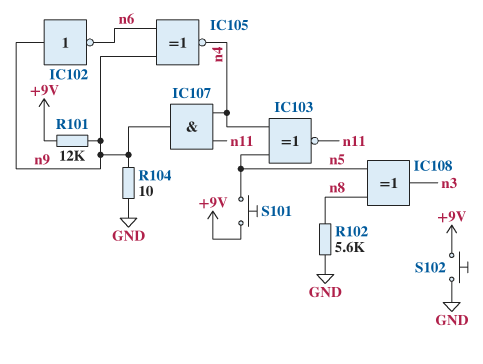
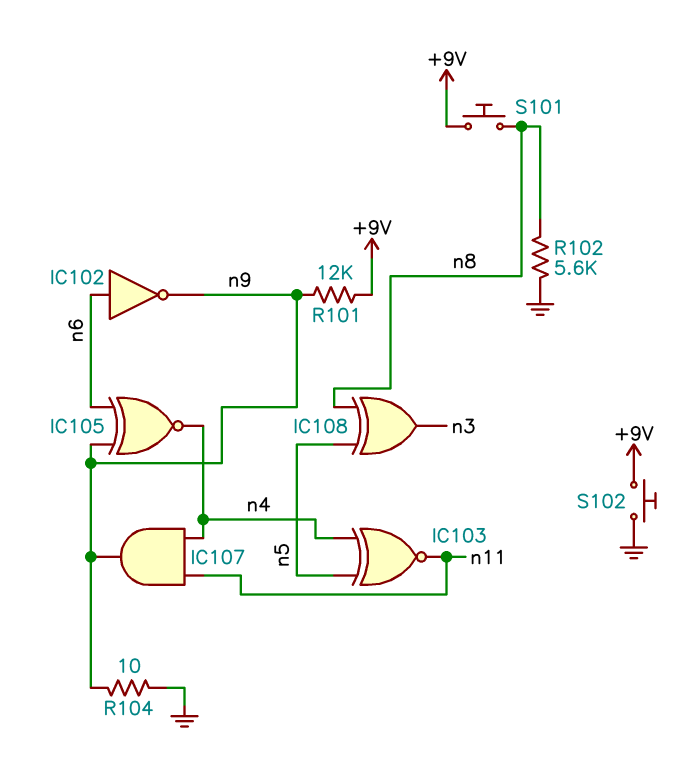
IC102: NOT (in n9, out n6) -> NOT (in n6, out n9)
S101: button (+9V, n5) -> button (+9V, n8)

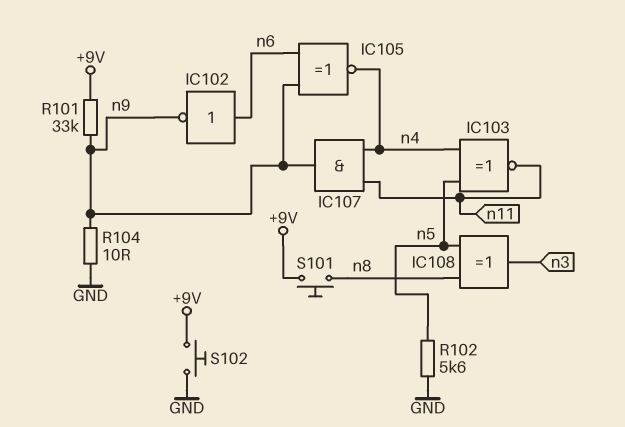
R101: 12k (+9V, n9) -> 33k (+9V, n9)
R102: 5.6k (GND, n8) -> 5.6k (GND, n5)

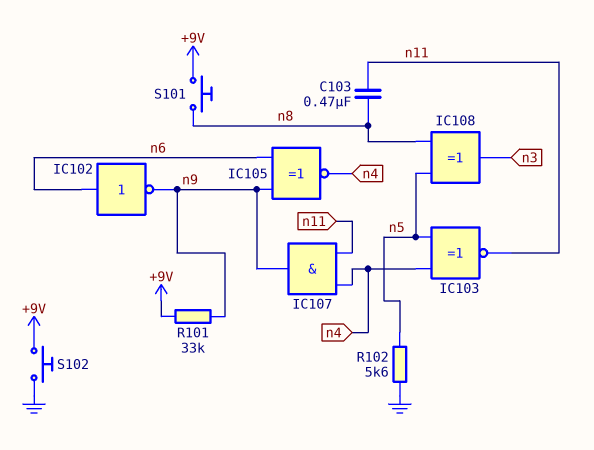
C103: none -> 470nF (n8, n11)
R104: 10 (GND, n9) -> none

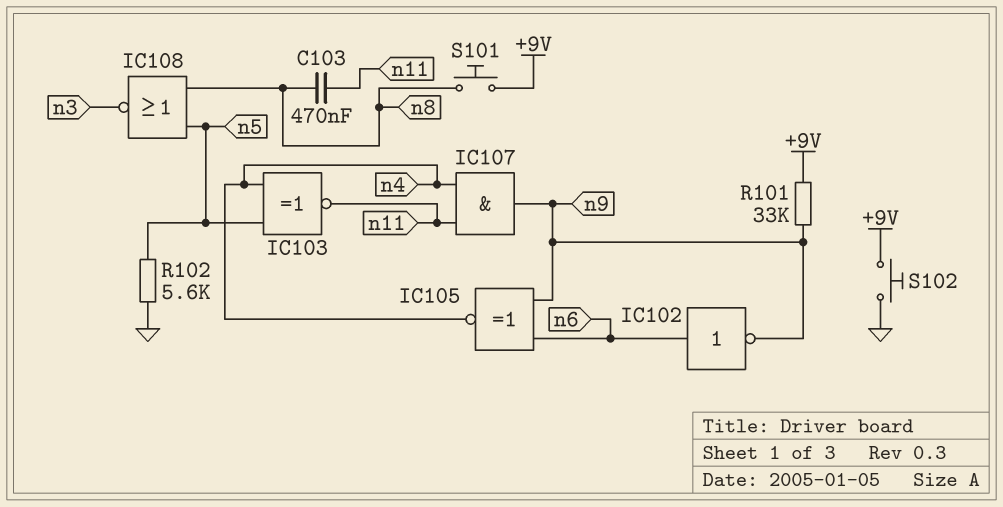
IC108: XOR (in n5, in n8, out n3) -> NOR (in n5, in n8, out n3)

